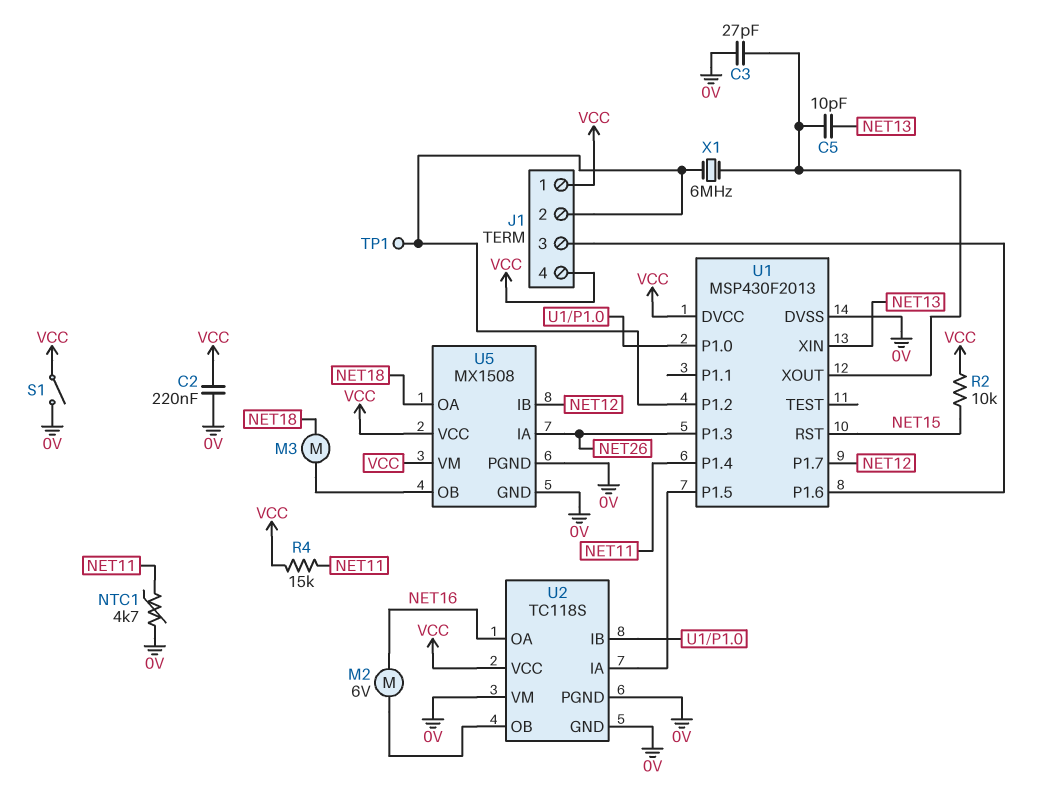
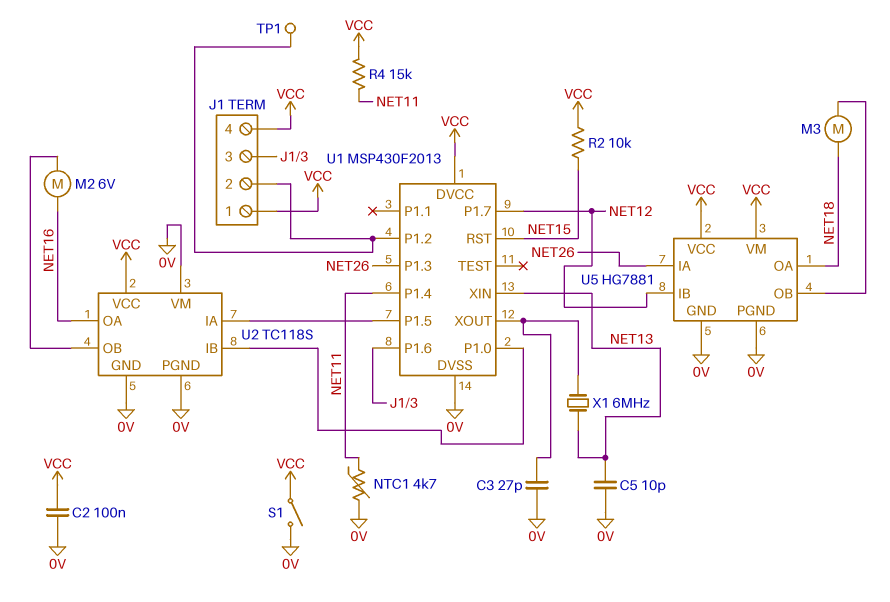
C2: 220nF (0V, VCC) -> 100nF (0V, VCC)
C5: 10pF (NET13, U1/XOUT) -> 10pF (0V, NET13)
U5: MX1508 -> HG7881
X1: 6MHz (J1/2, U1/XOUT) -> 6MHz (NET13, U1/XOUT)

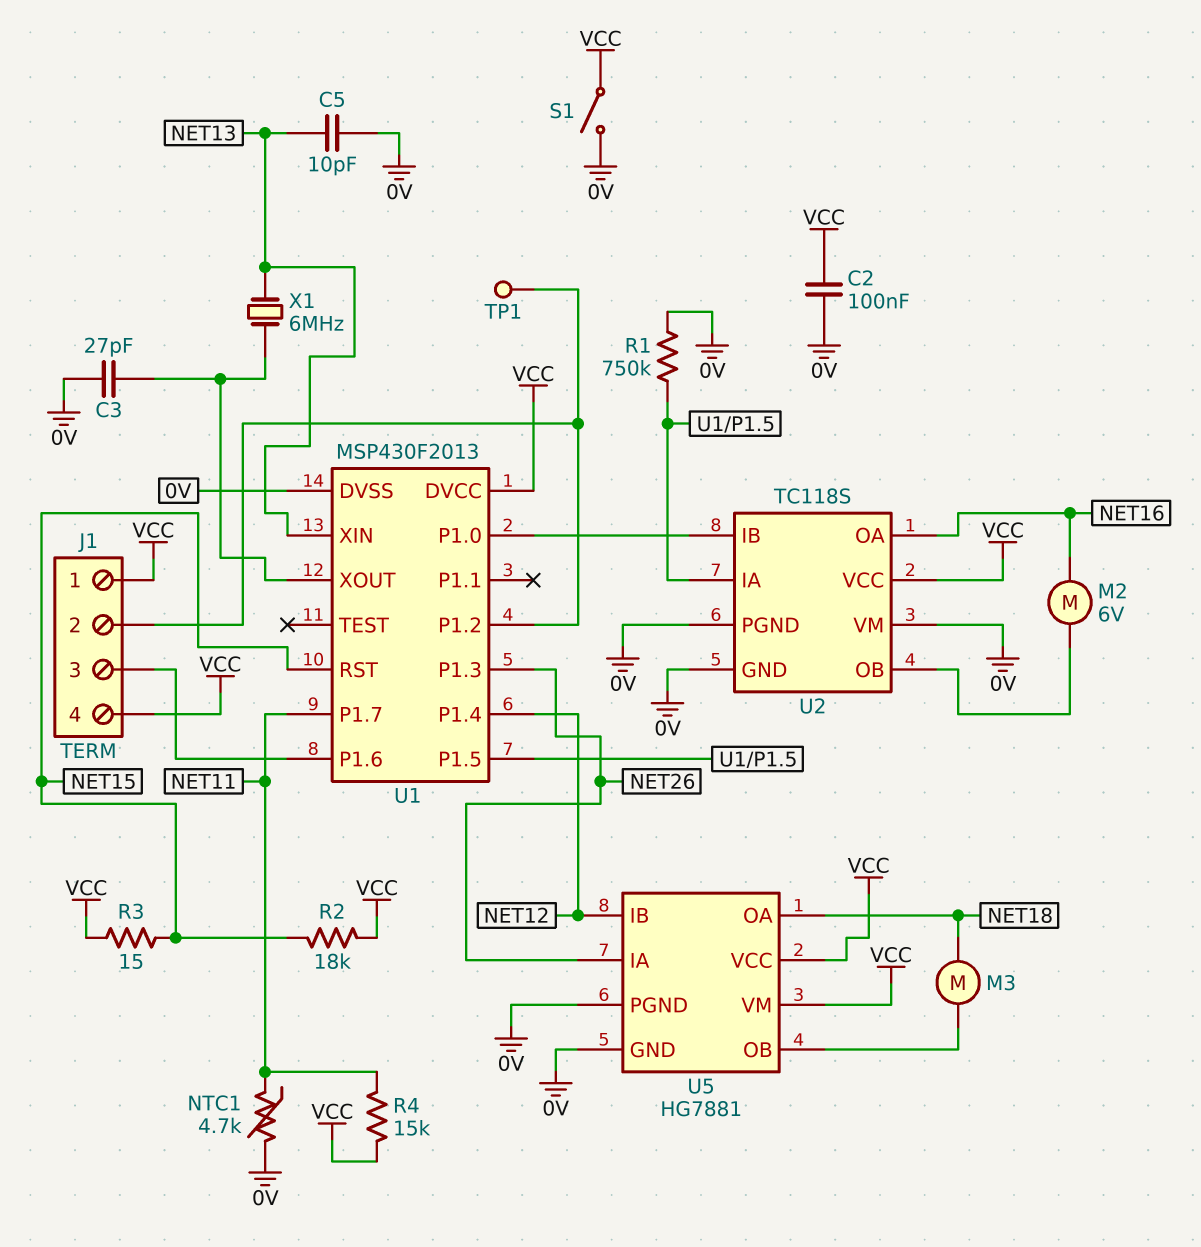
R1: none -> 750k (0V, U1/P1.5)
R2: 10k (NET15, VCC) -> 18k (NET15, VCC)
R3: none -> 15 (NET15, VCC)
U1 pin P1.4: NET11 -> NET12
U1 pin P1.7: NET12 -> NET11

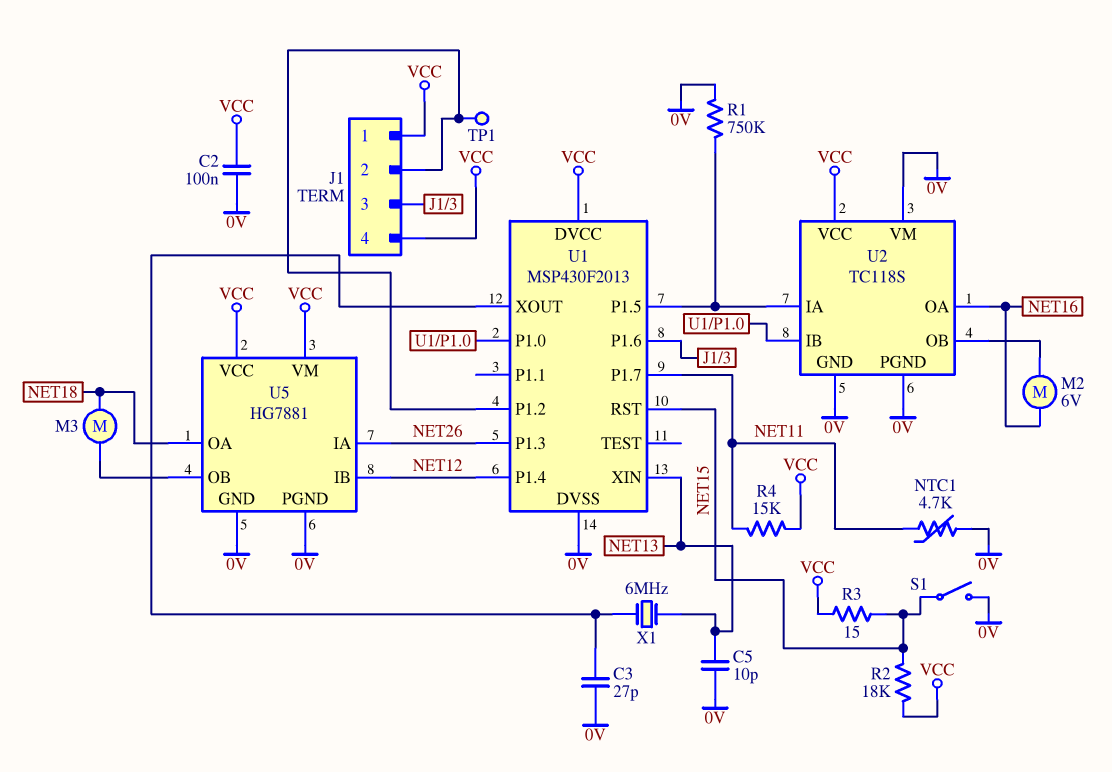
S1: switch (0V, VCC) -> switch (0V, NET15)

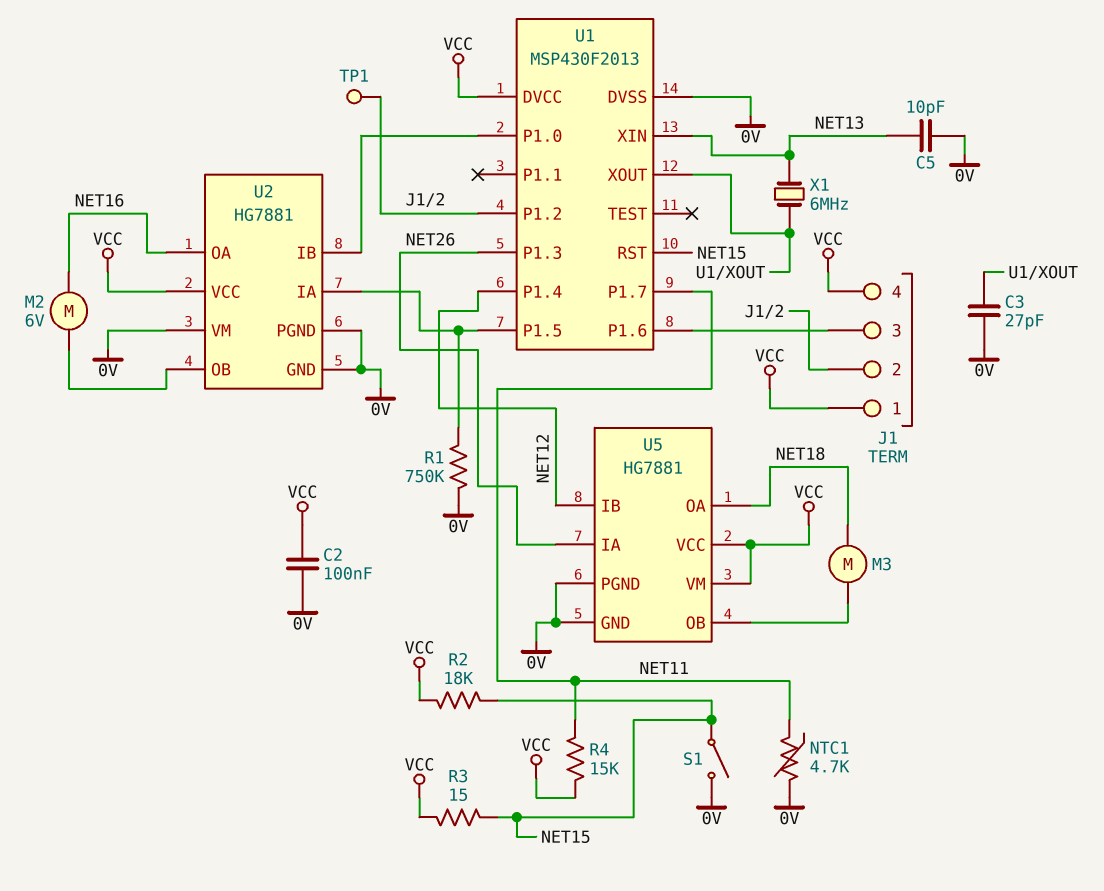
U2: TC118S -> HG7881

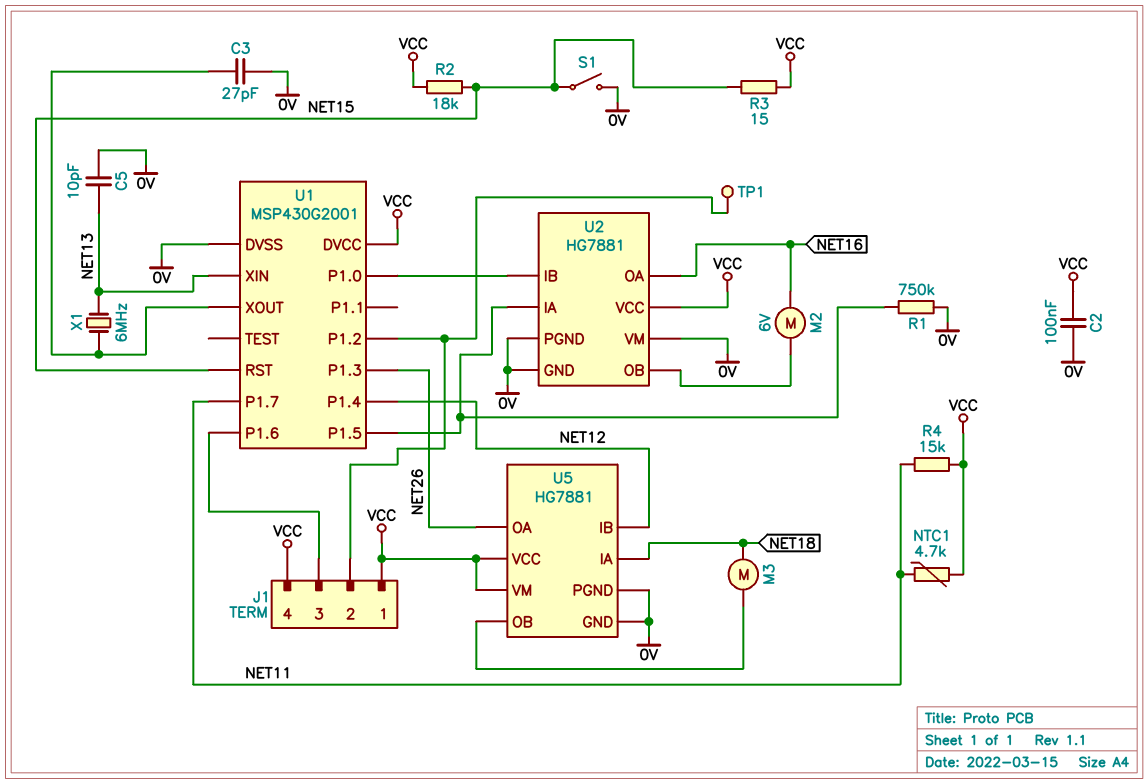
NTC1: 4.7k (0V, NET11) -> 4.7k (NET11, VCC)
U1: MSP430F2013 -> MSP430G2001
U5 pin IA: NET26 -> NET18
U5 pin OA: NET18 -> NET26

